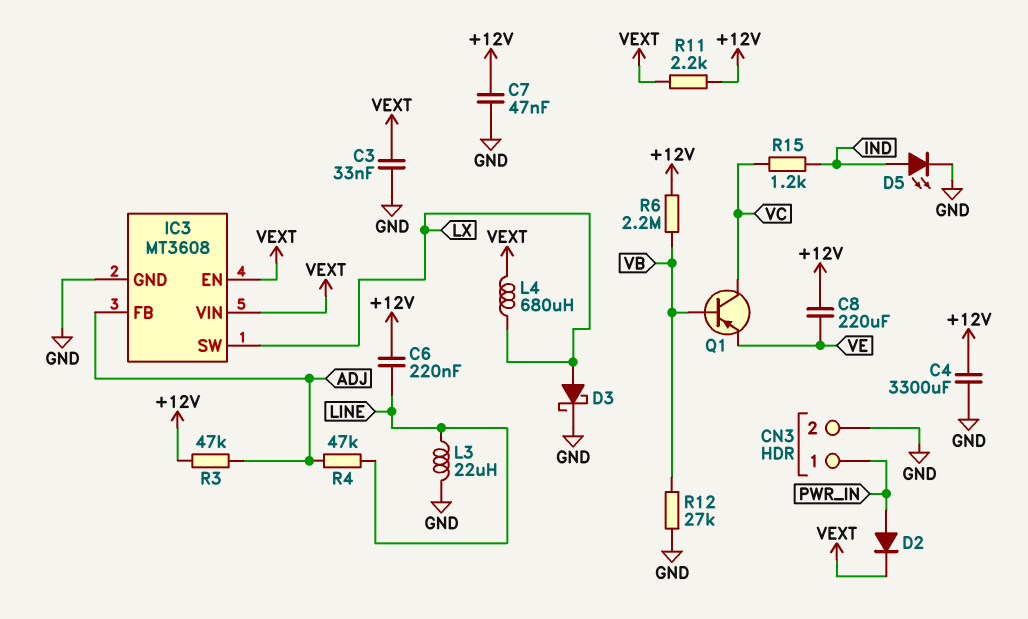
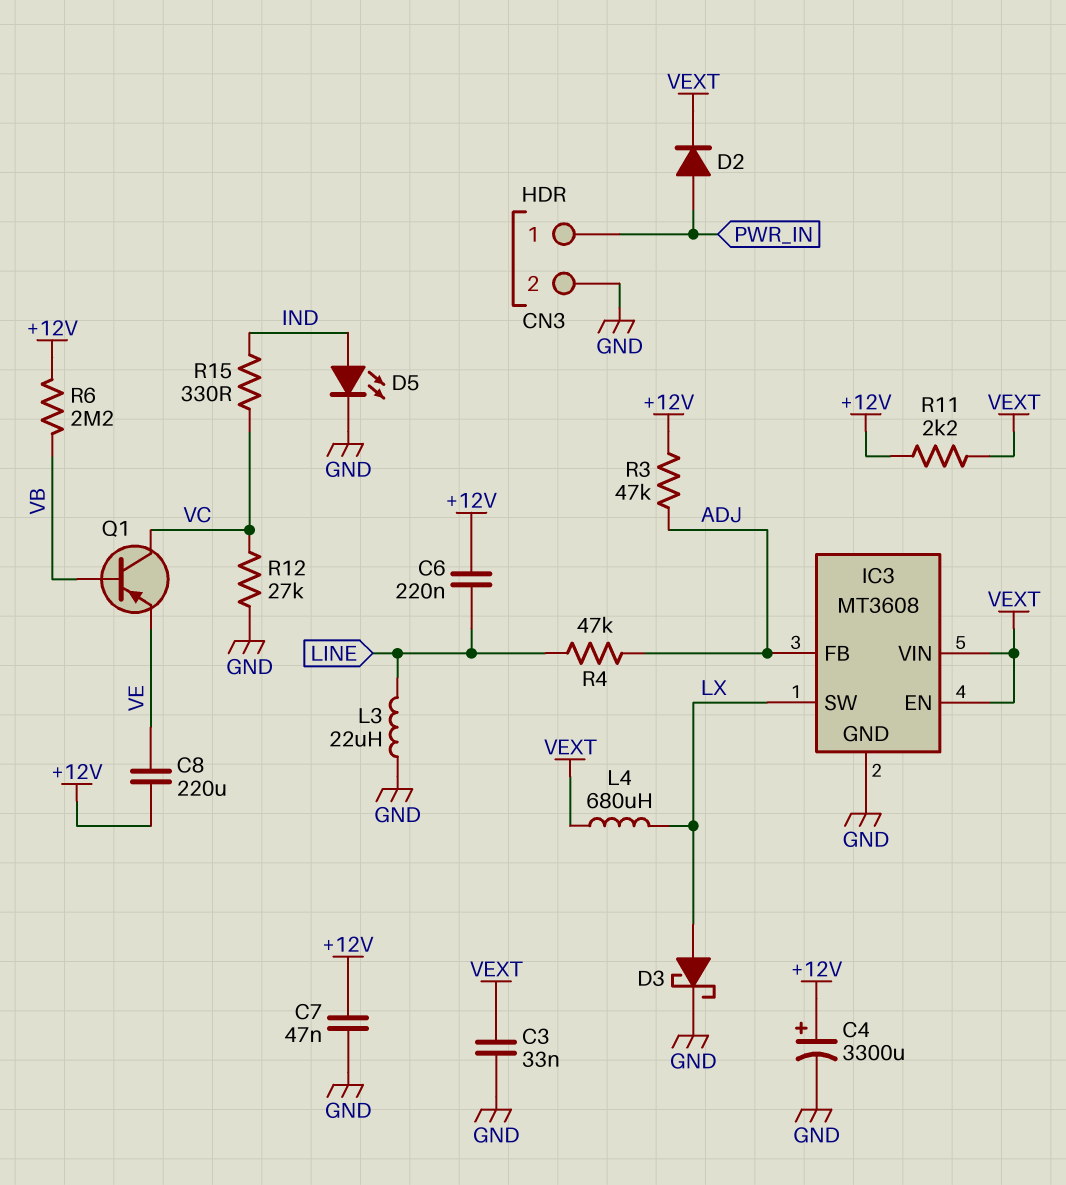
C4: 3300uF (+12V, GND) -> 3300uF (plus +12V, minus GND)
R12: 27k (GND, VB) -> 27k (GND, VC)
R15: 1.2k (IND, VC) -> 330 (IND, VC)

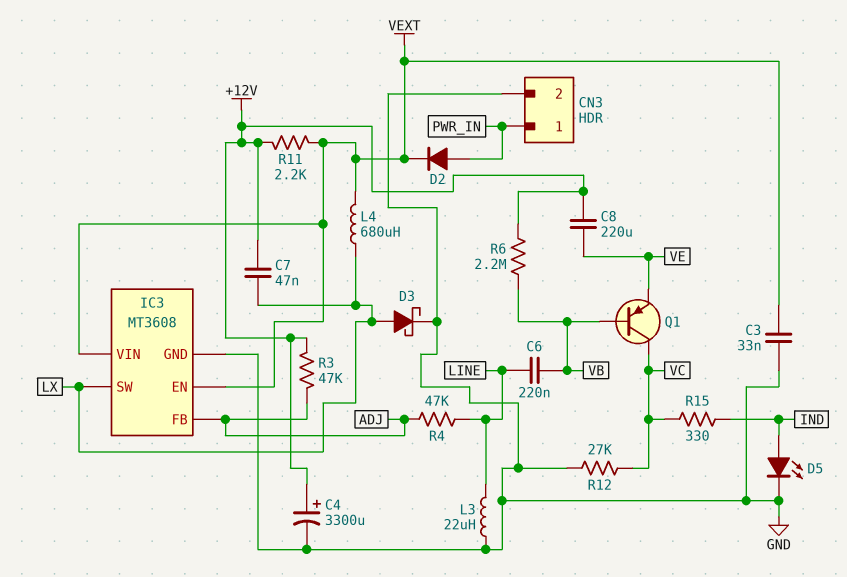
C6: 220nF (+12V, LINE) -> 220nF (LINE, VB)
C7: 47nF (+12V, GND) -> 47nF (+12V, LX)

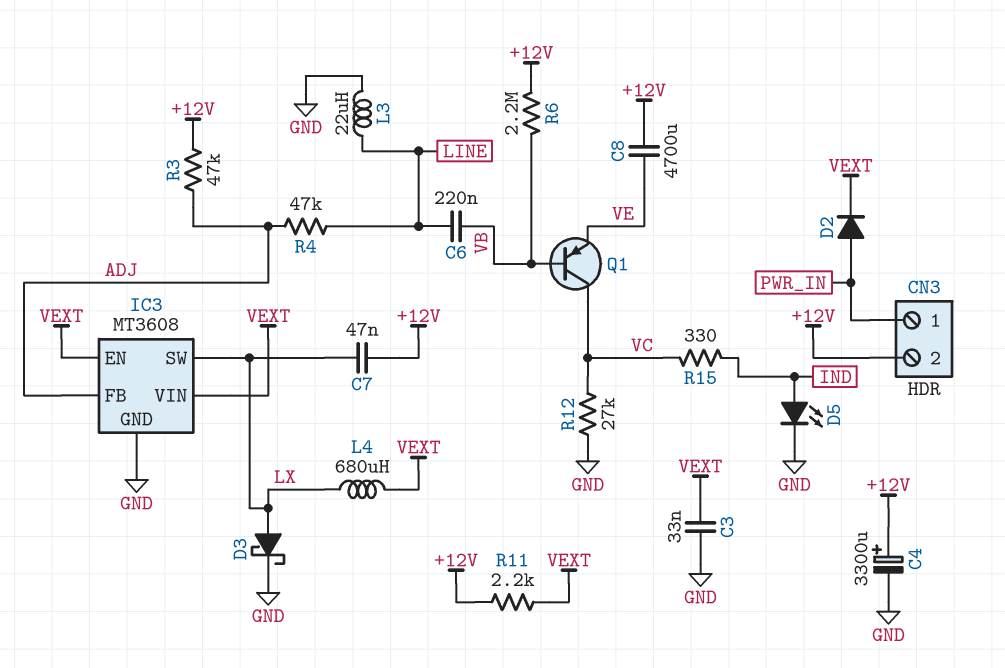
C8: 220uF (+12V, VE) -> 4700uF (+12V, VE)
CN3 pin 2: GND -> +12V

